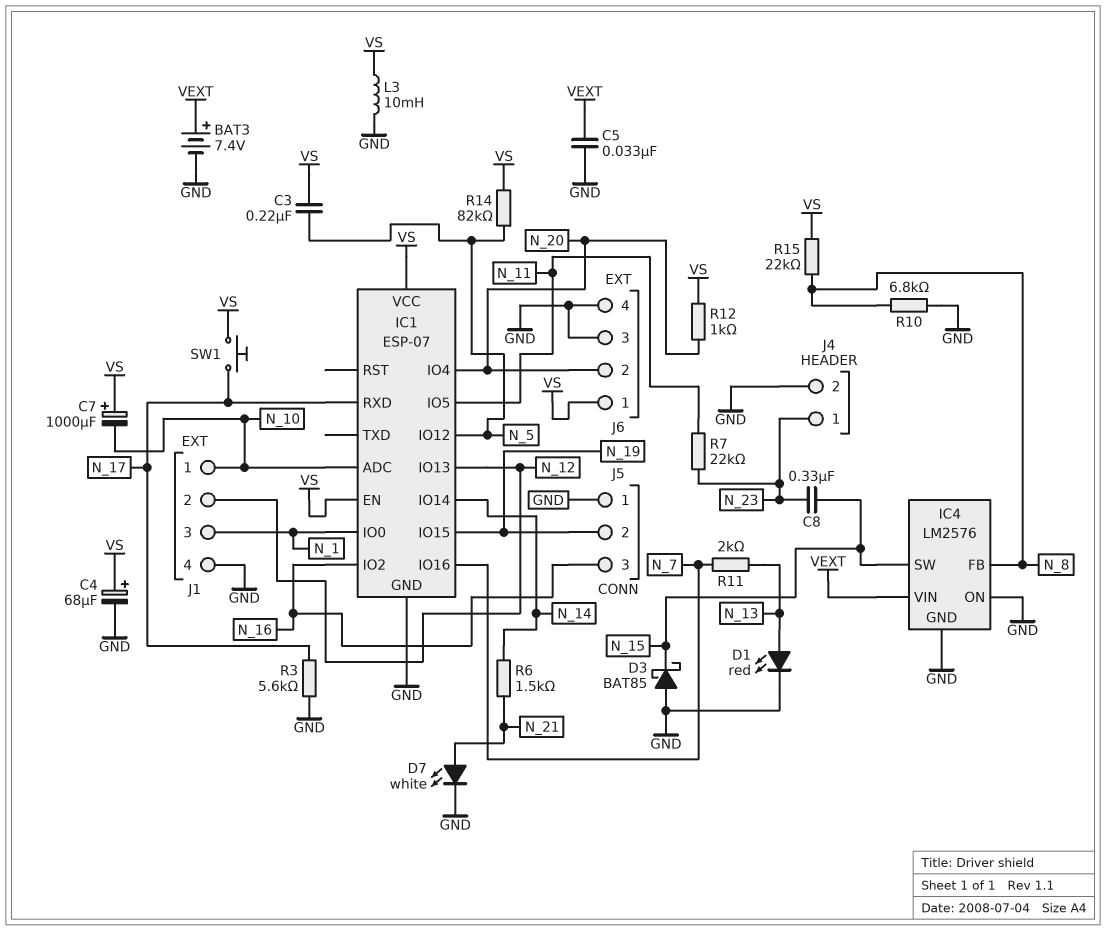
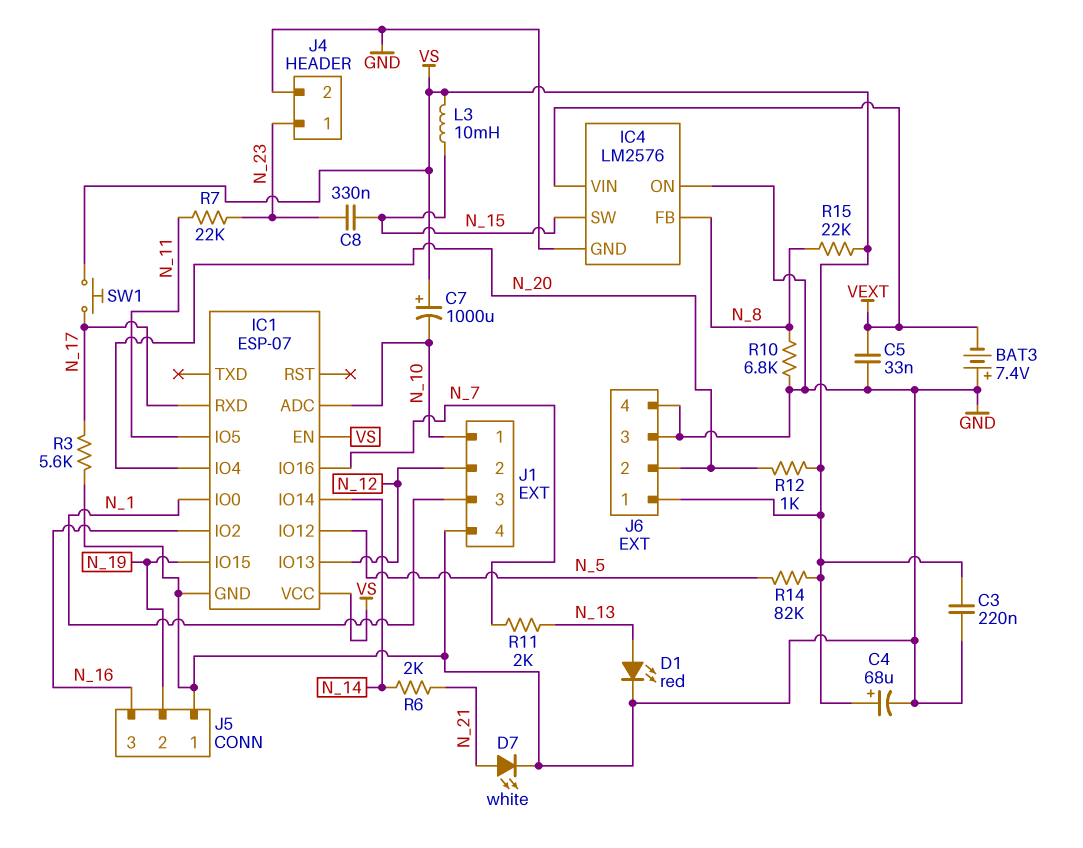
BAT3: 7.4V (plus VEXT, minus GND) -> 7.4V (plus GND, minus VEXT)
C3: 220nF (N_5, VS) -> 220nF (GND, VS)
D3: schottky BAT85 (A GND, K N_15) -> none
L3: 10mH (GND, VS) -> 10mH (N_15, VS)
R6: 1.5k (N_14, N_21) -> 2k (N_14, N_21)

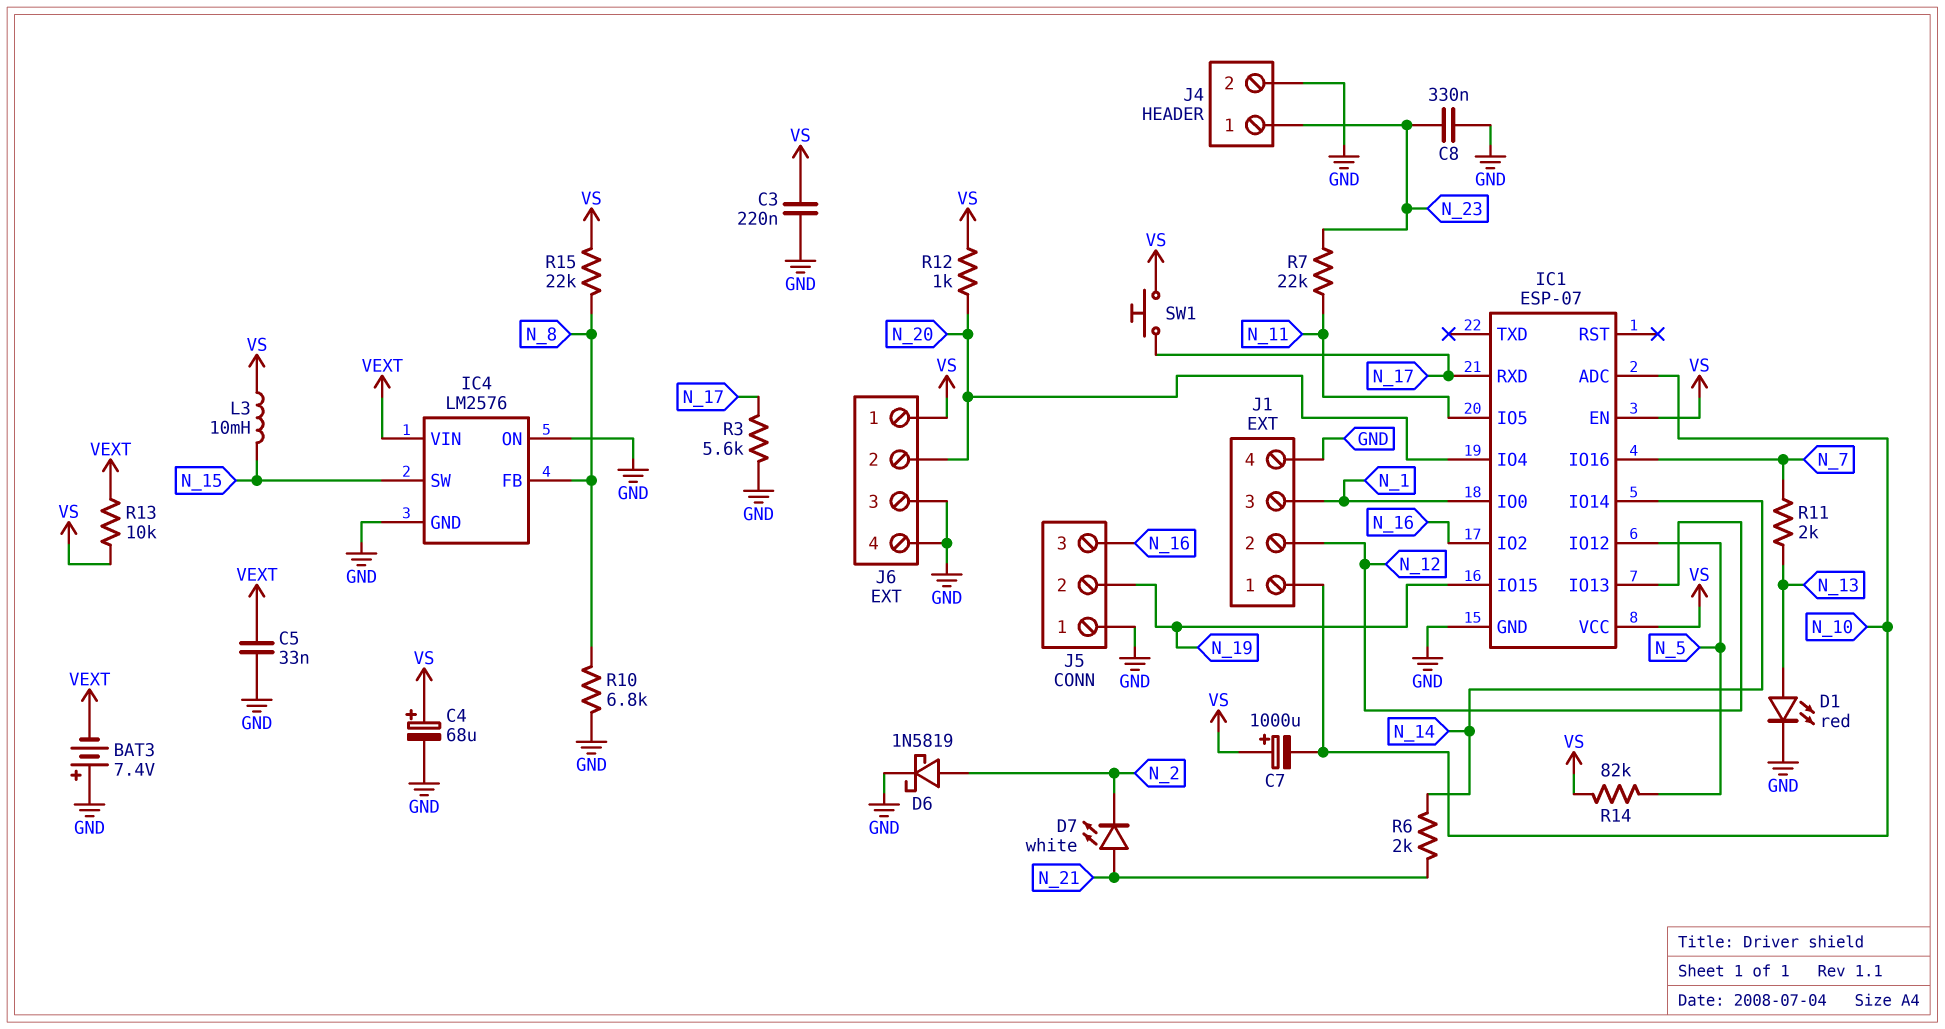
C8: 330nF (N_15, N_23) -> 330nF (GND, N_23)
D6: none -> schottky 1N5819 (A N_2, K GND)
D7: LED white (A N_21, K GND) -> LED white (A N_21, K N_2)
R13: none -> 10k (VEXT, VS)

